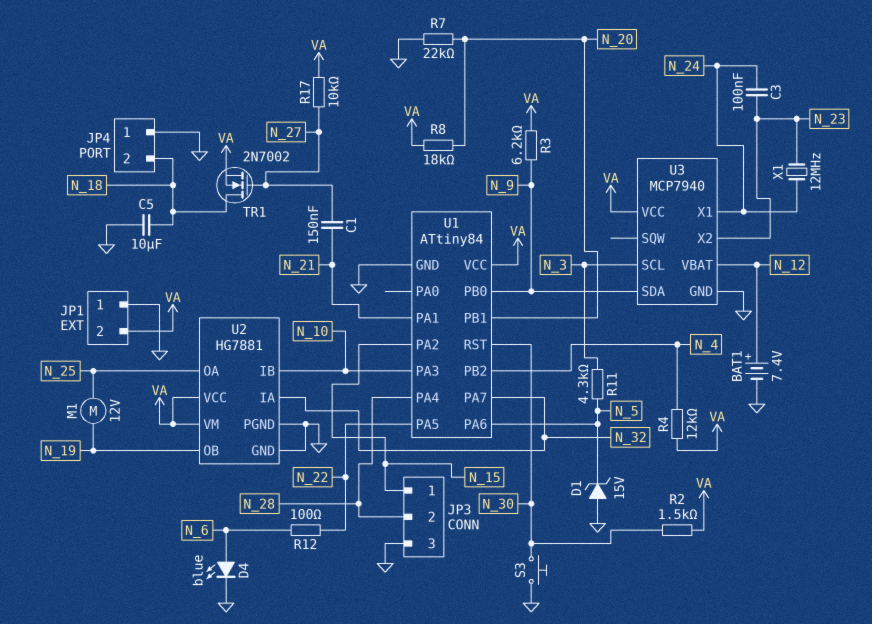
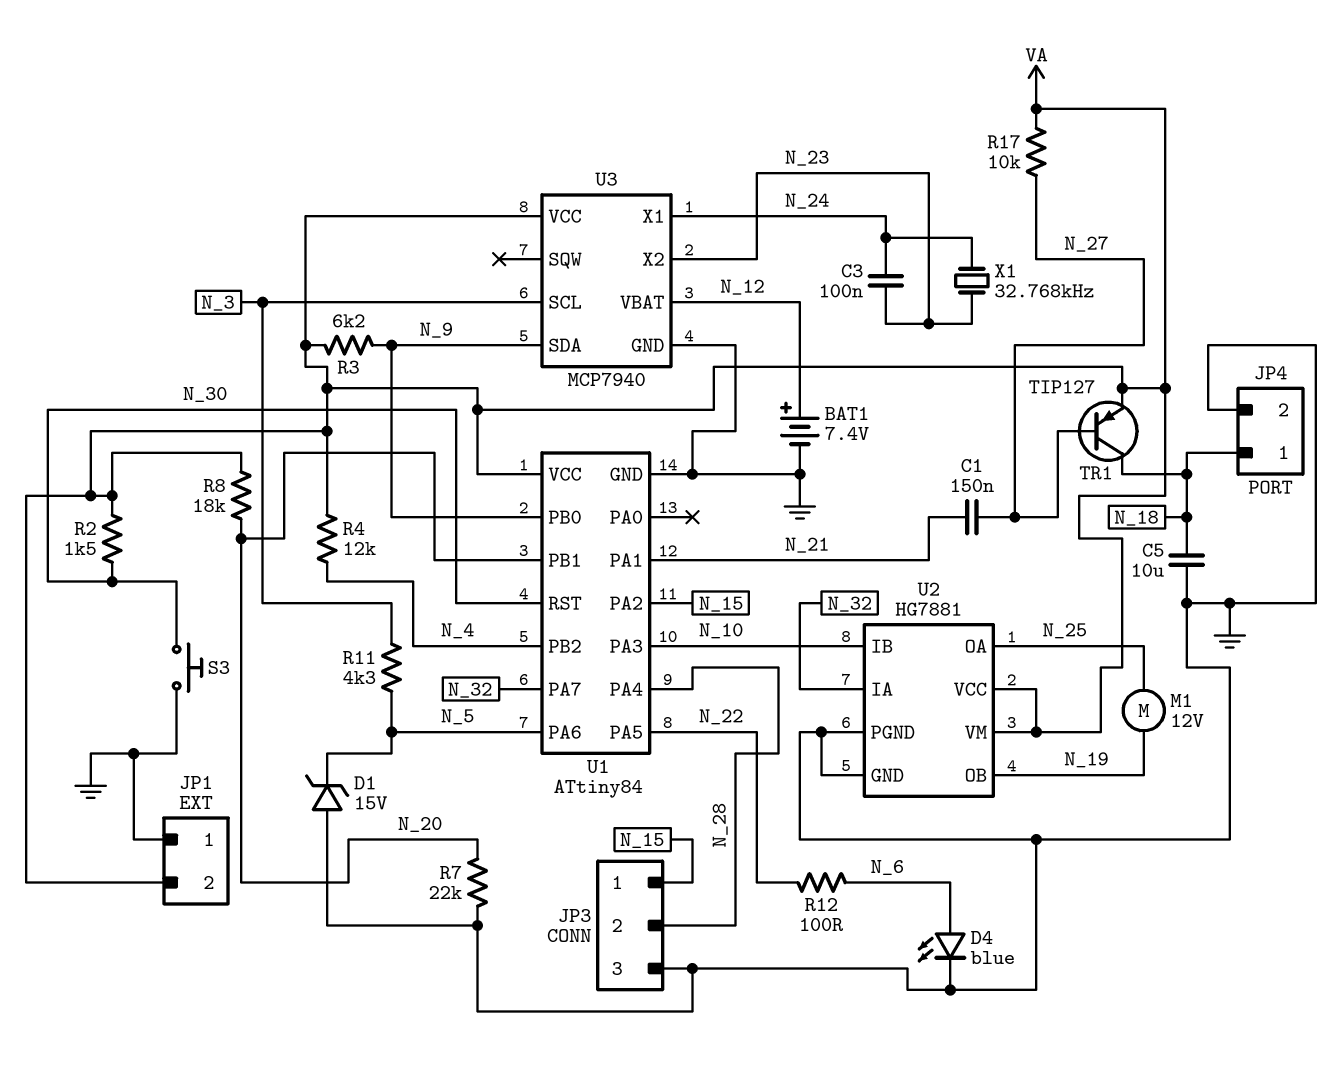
JP4 pin 1: GND -> N_18
JP4 pin 2: N_18 -> GND
TR1: NMOS 2N7002 (G N_27, D N_18, S VA) -> PNP TIP127 (B N_27, C N_18, E VA)
X1: 12MHz (N_23, N_24) -> 32.768kHz (N_23, N_24)

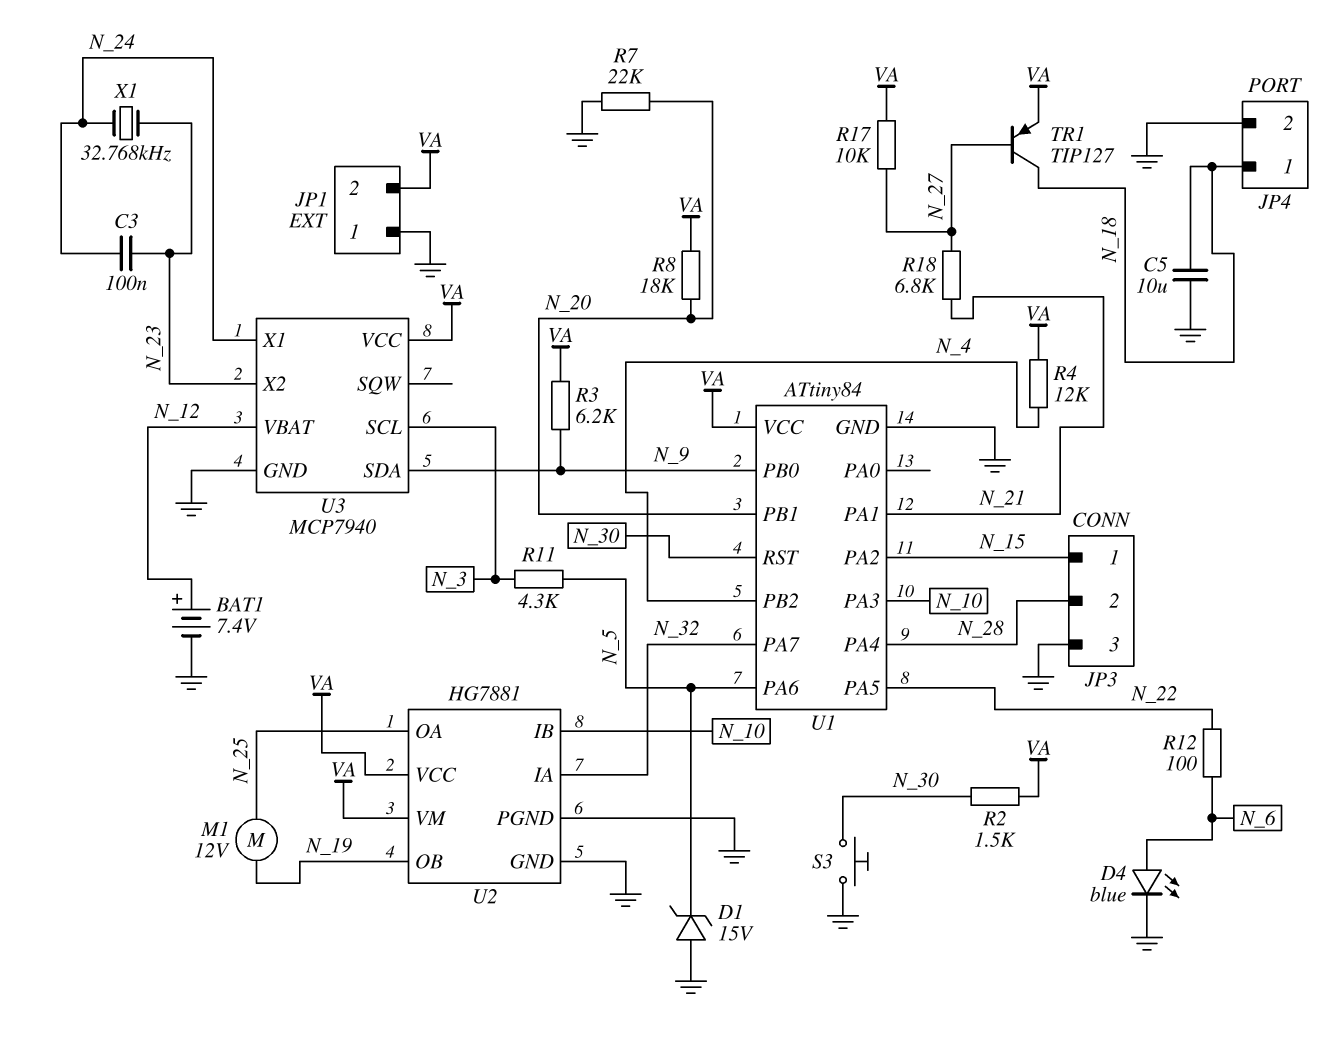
C1: 150nF (N_21, N_27) -> none
R18: none -> 6.8k (N_21, N_27)

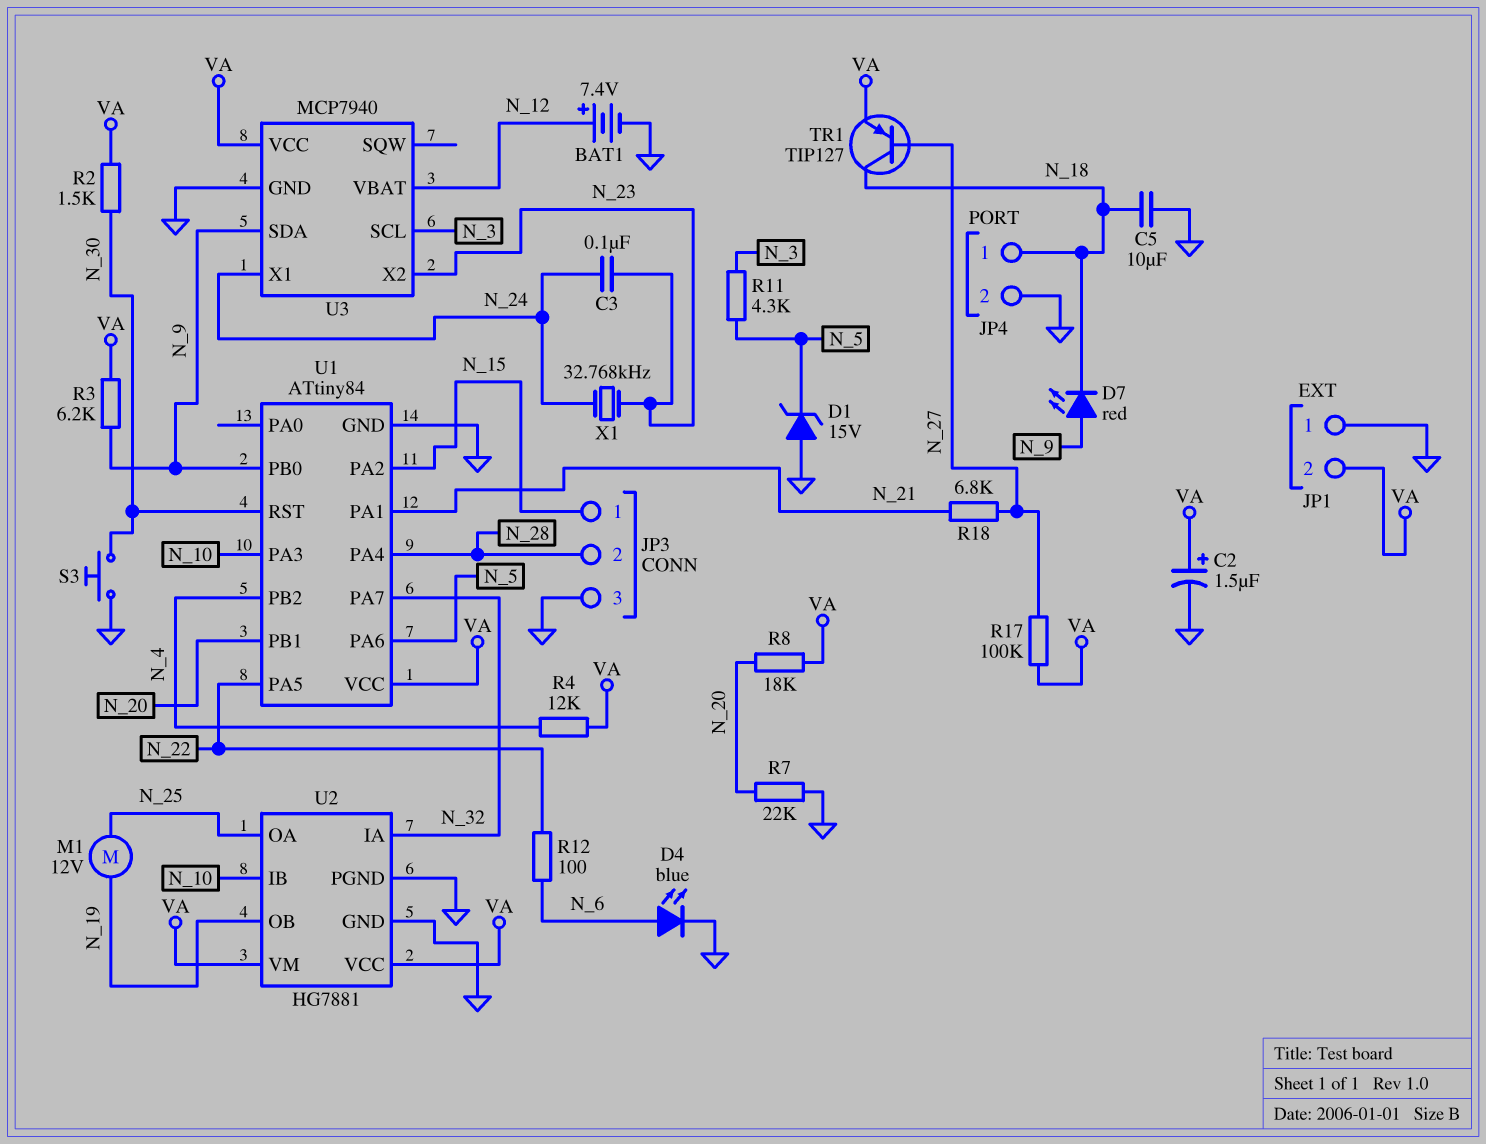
C2: none -> 1.5uF (plus VA, minus GND)
D7: none -> LED red (A N_9, K N_18)
R17: 10k (N_27, VA) -> 100k (N_27, VA)

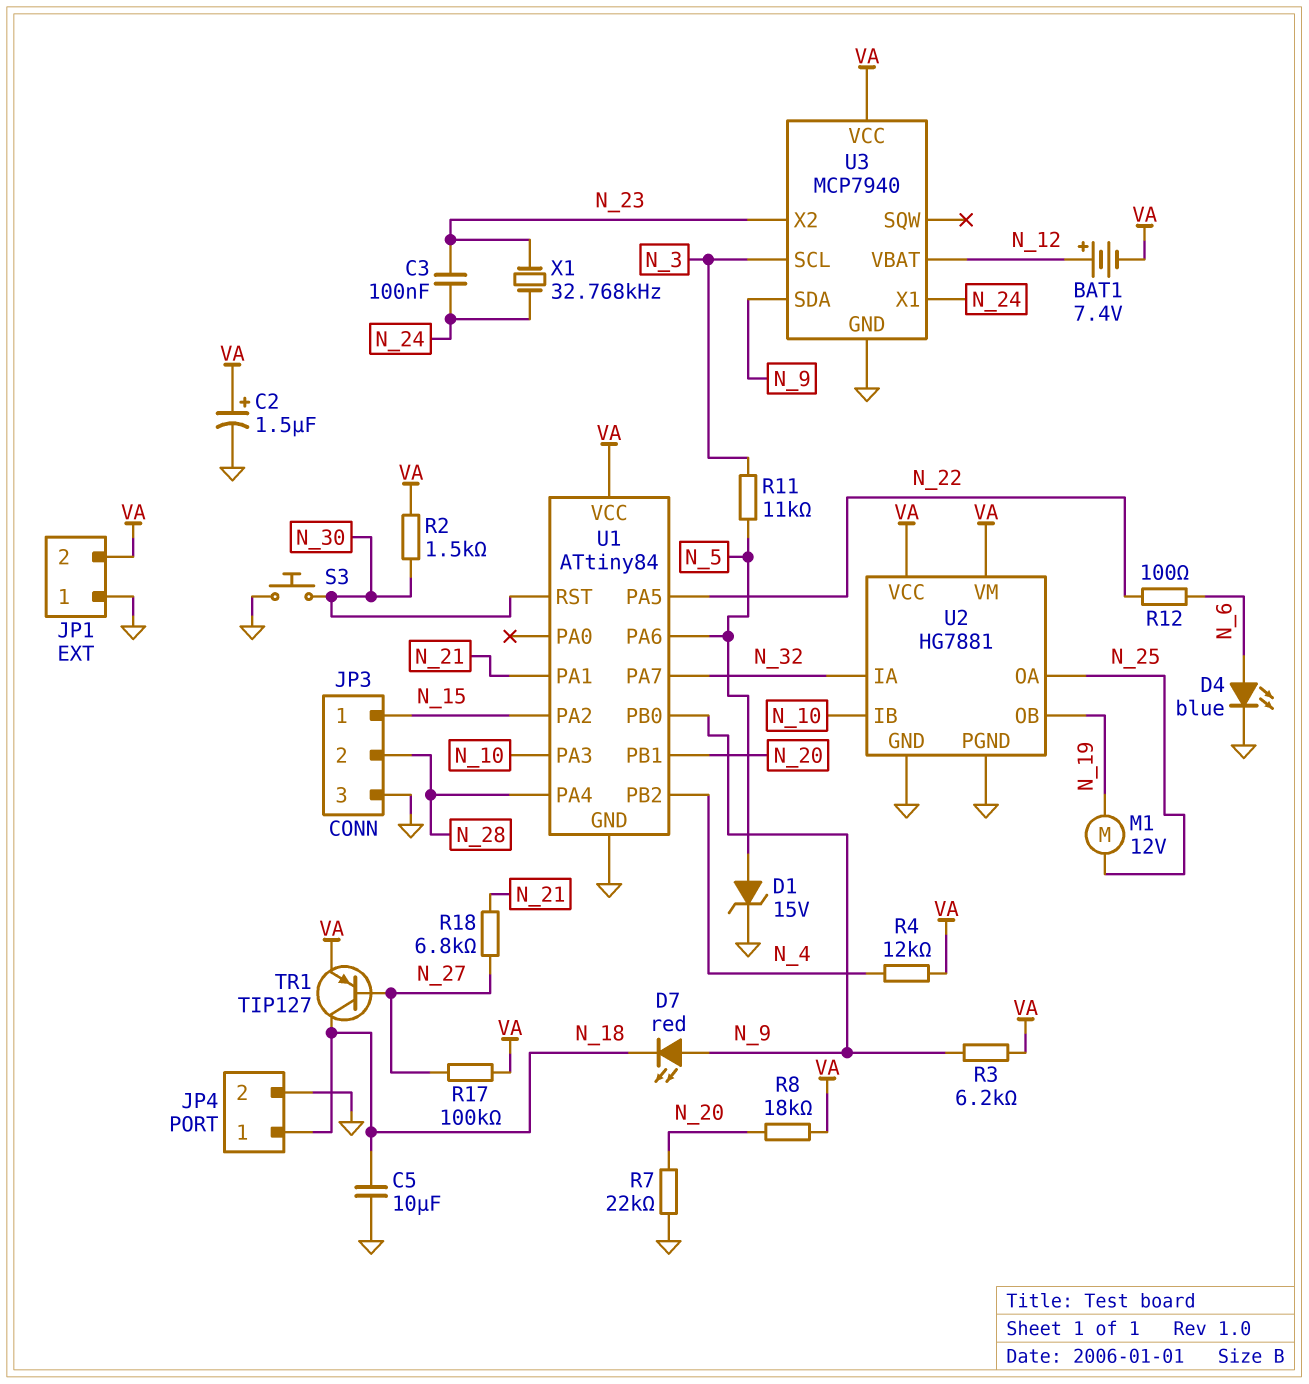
BAT1: 7.4V (plus N_12, minus GND) -> 7.4V (plus N_12, minus VA)
D1: zener 15V (A GND, K N_5) -> zener 15V (A N_5, K GND)
R11: 4.3k (N_3, N_5) -> 11k (N_3, N_5)

